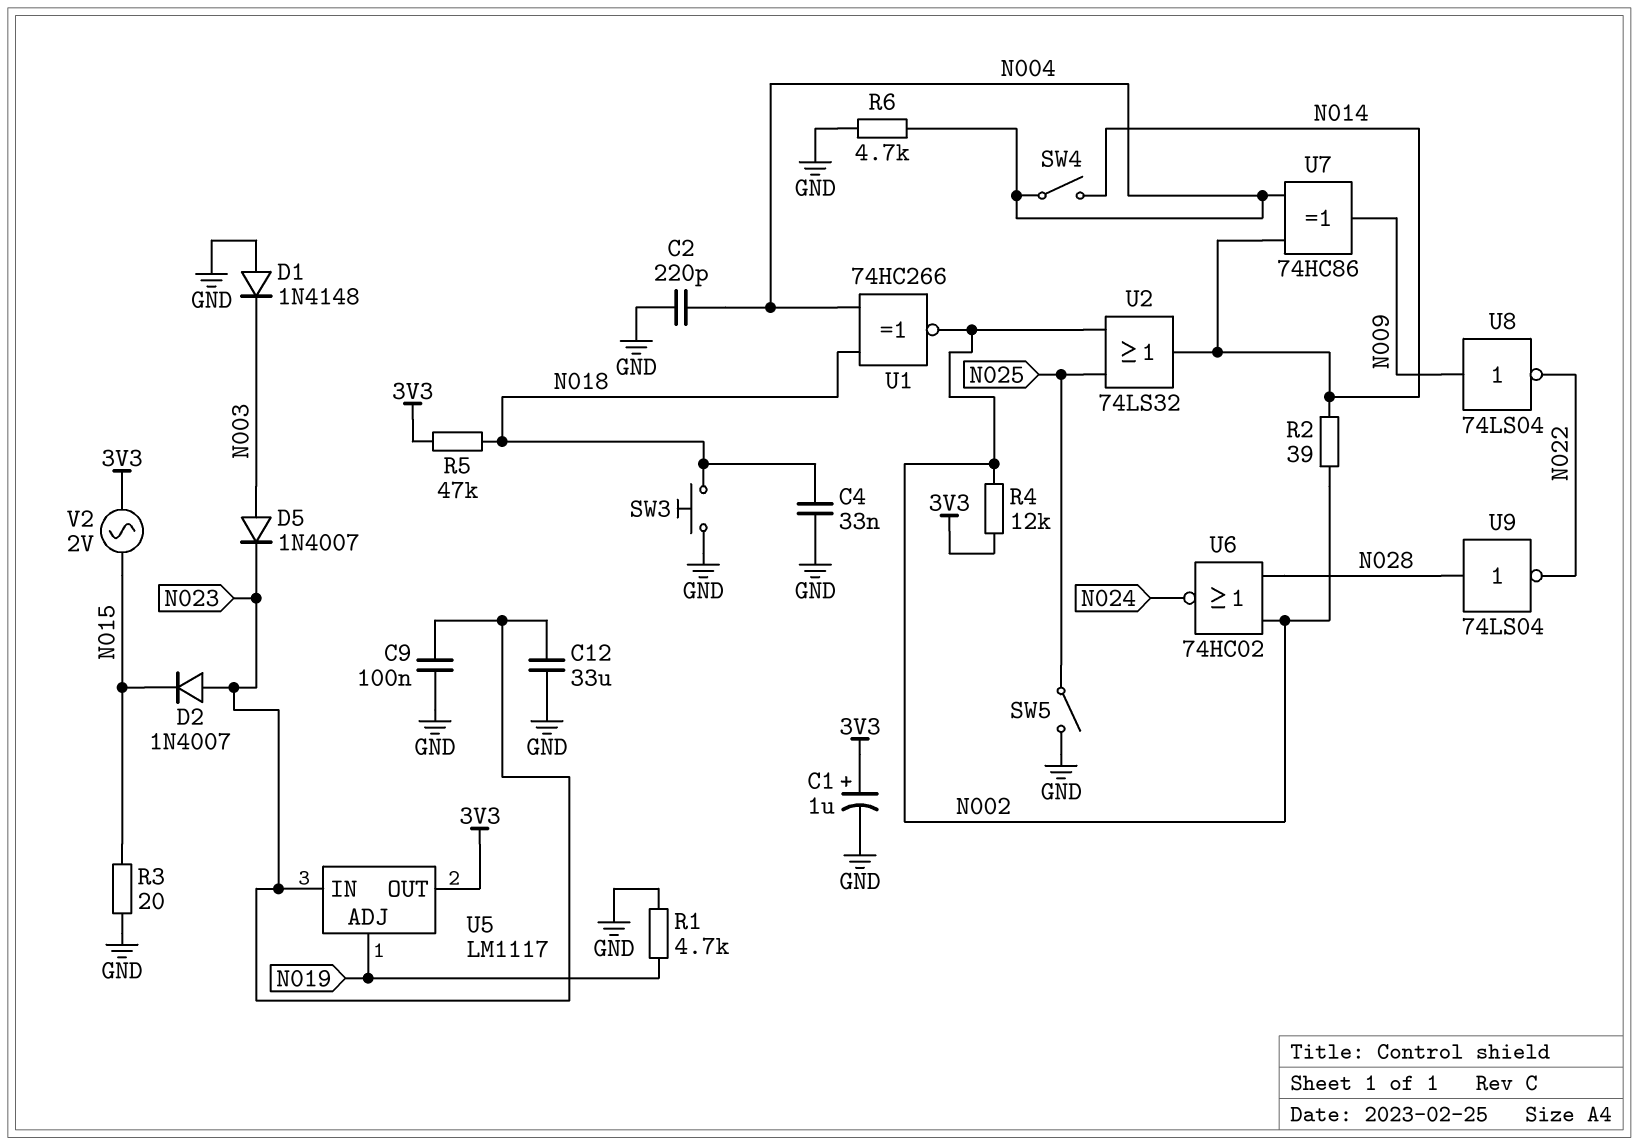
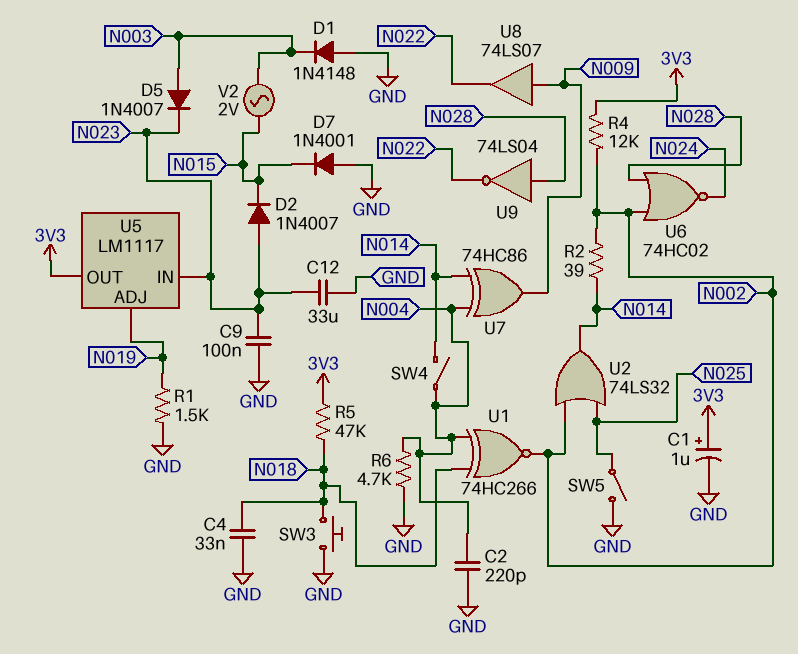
D7: none -> diode 1N4001 (A GND, K N015)
R1: 4.7k (GND, N019) -> 1.5k (GND, N019)
R3: 20 (GND, N015) -> none
U8: NOT 74LS04 (in N009, out N022) -> buffer 74LS07 (in N009, out N022)
V2: AC 2V (3V3, N015) -> AC 2V (N003, N015)

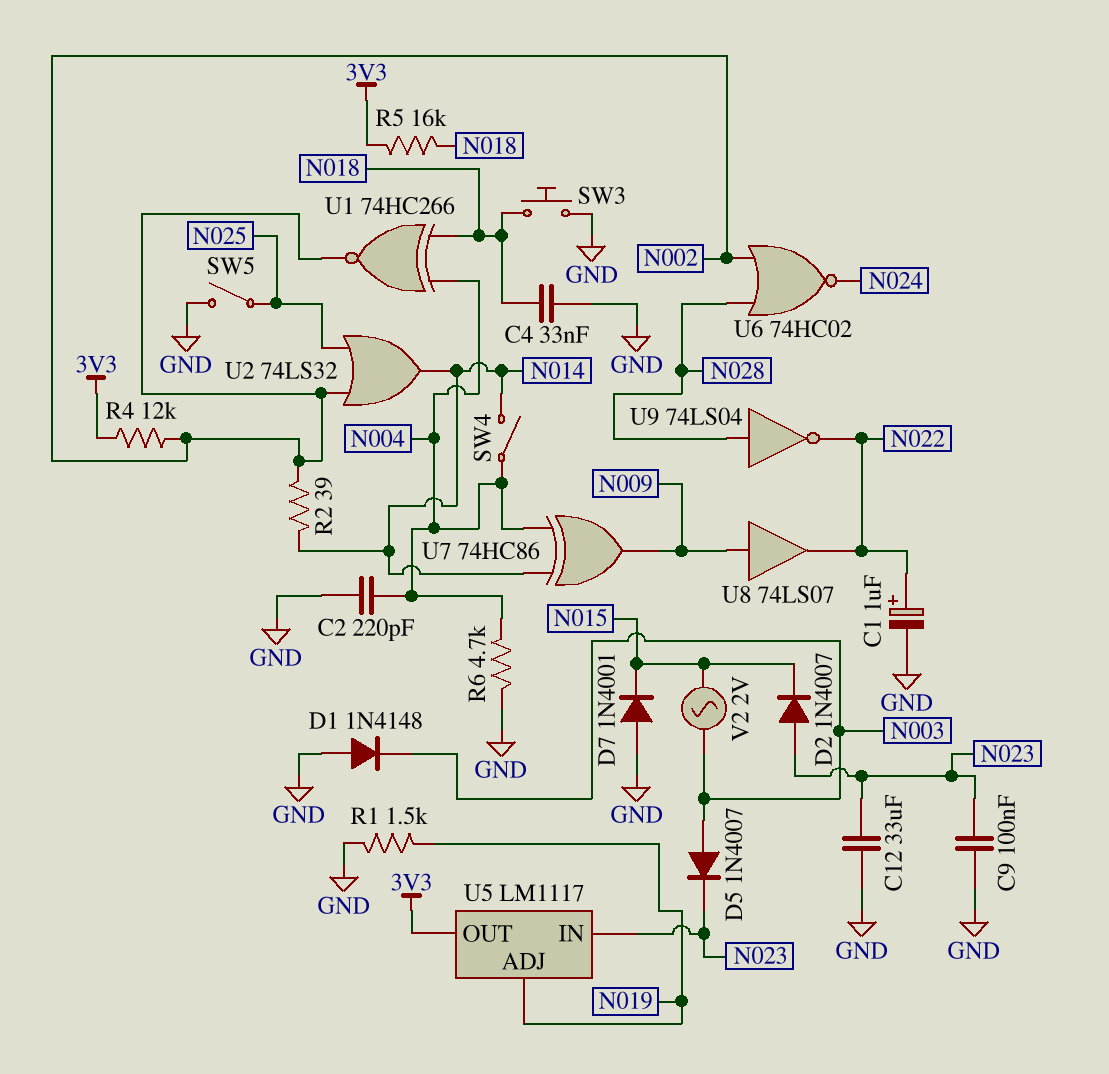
C1: 1uF (plus 3V3, minus GND) -> 1uF (plus N022, minus GND)
R5: 47k (3V3, N018) -> 16k (3V3, N018)

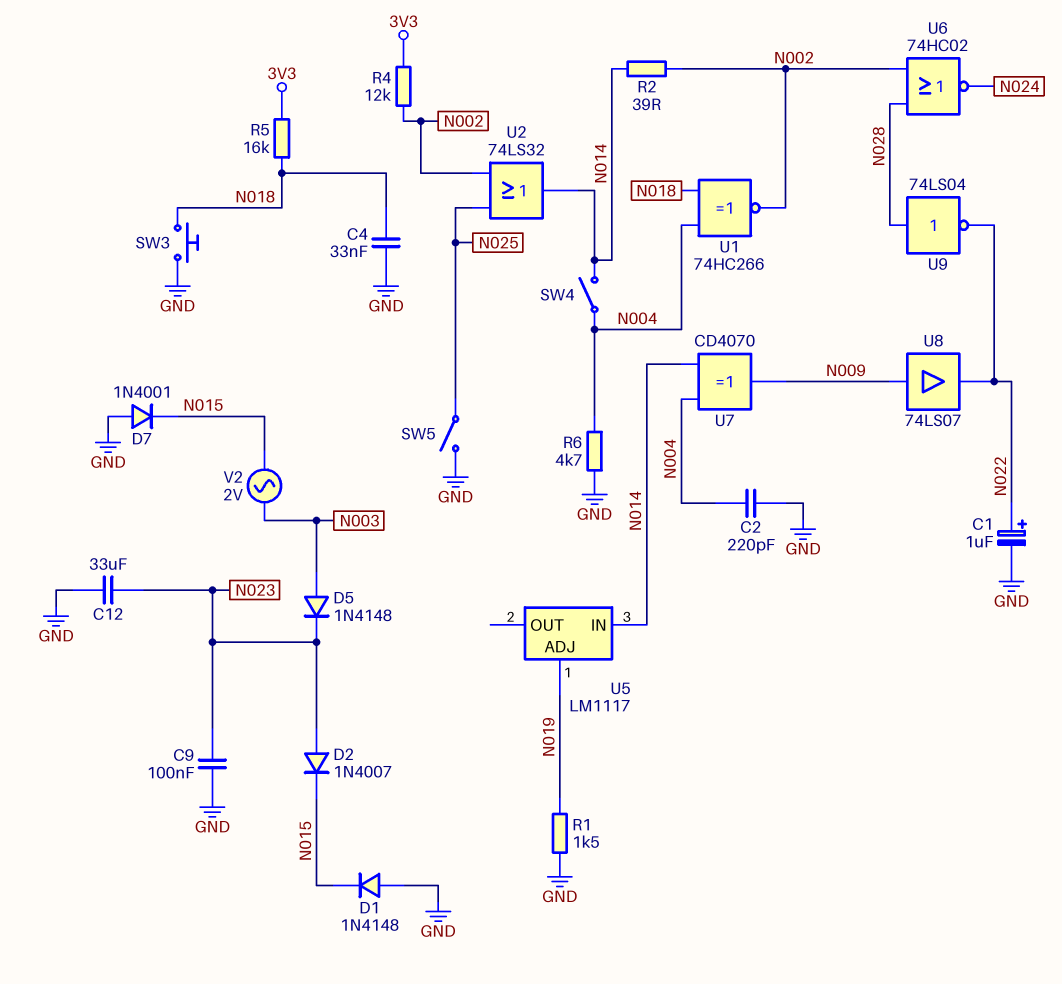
D1: diode 1N4148 (A GND, K N003) -> diode 1N4148 (A GND, K N015)
D5: diode 1N4007 (A N003, K N023) -> diode 1N4148 (A N003, K N023)
U5 pin IN: N023 -> N014
U5 pin OUT: 3V3 -> none
U7: XOR 74HC86 (in N004, in N014, out N009) -> XOR CD4070 (in N004, in N014, out N009)

